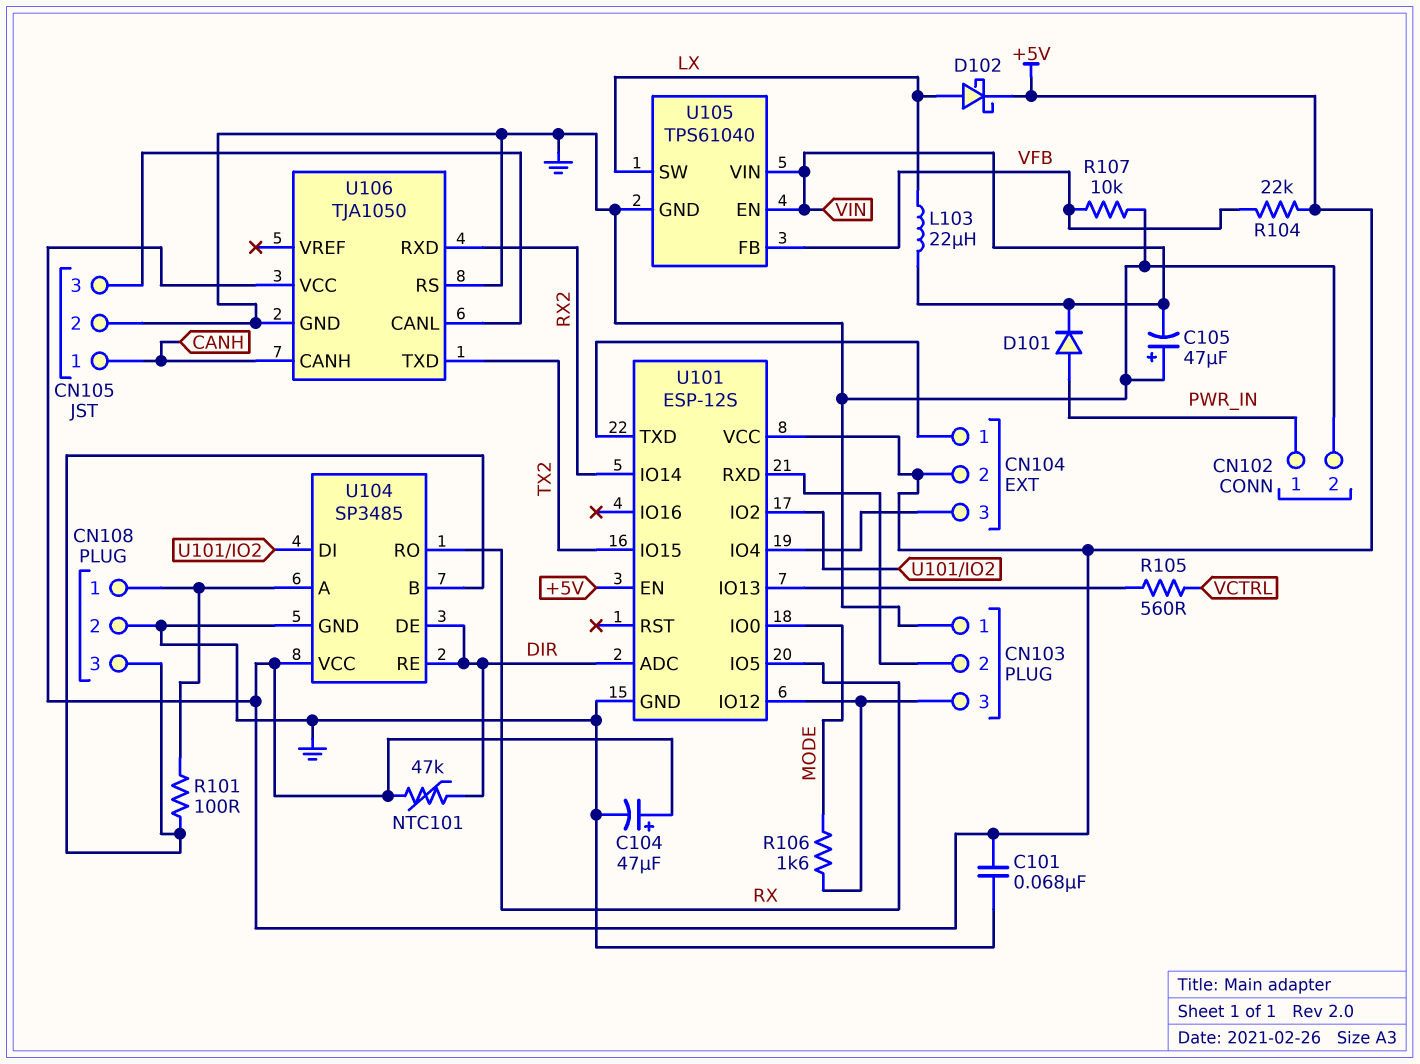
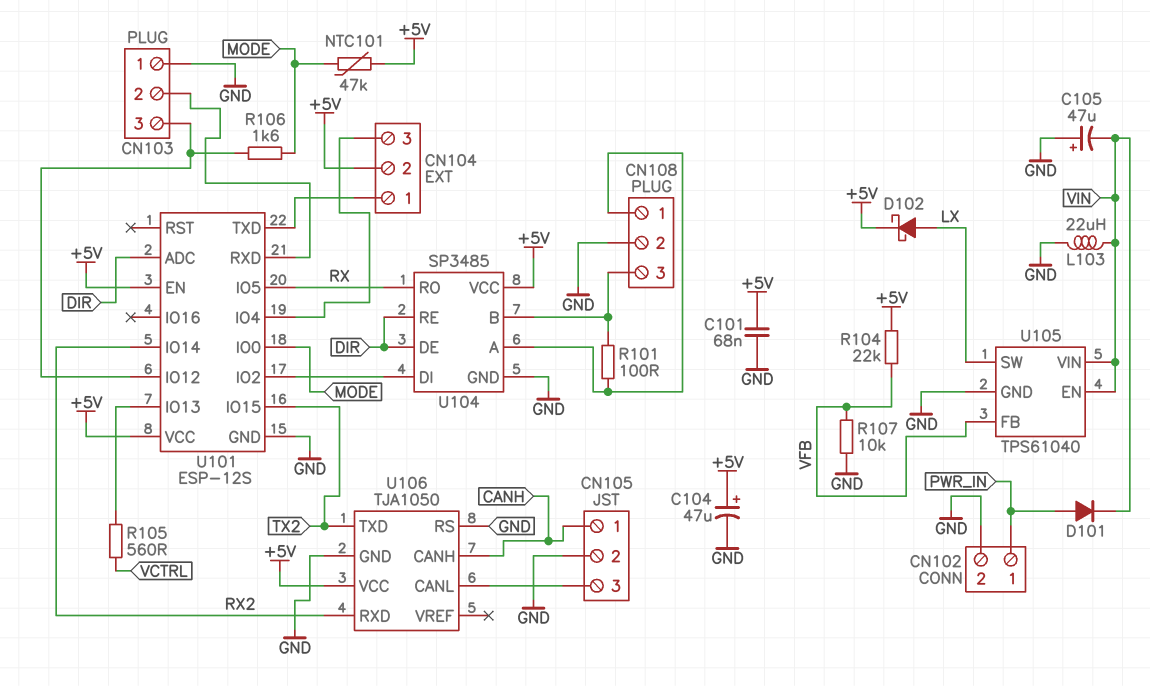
L103: 22uH (LX, VIN) -> 22uH (GND, VIN)
NTC101: 47k (+5V, DIR) -> 47k (+5V, MODE)

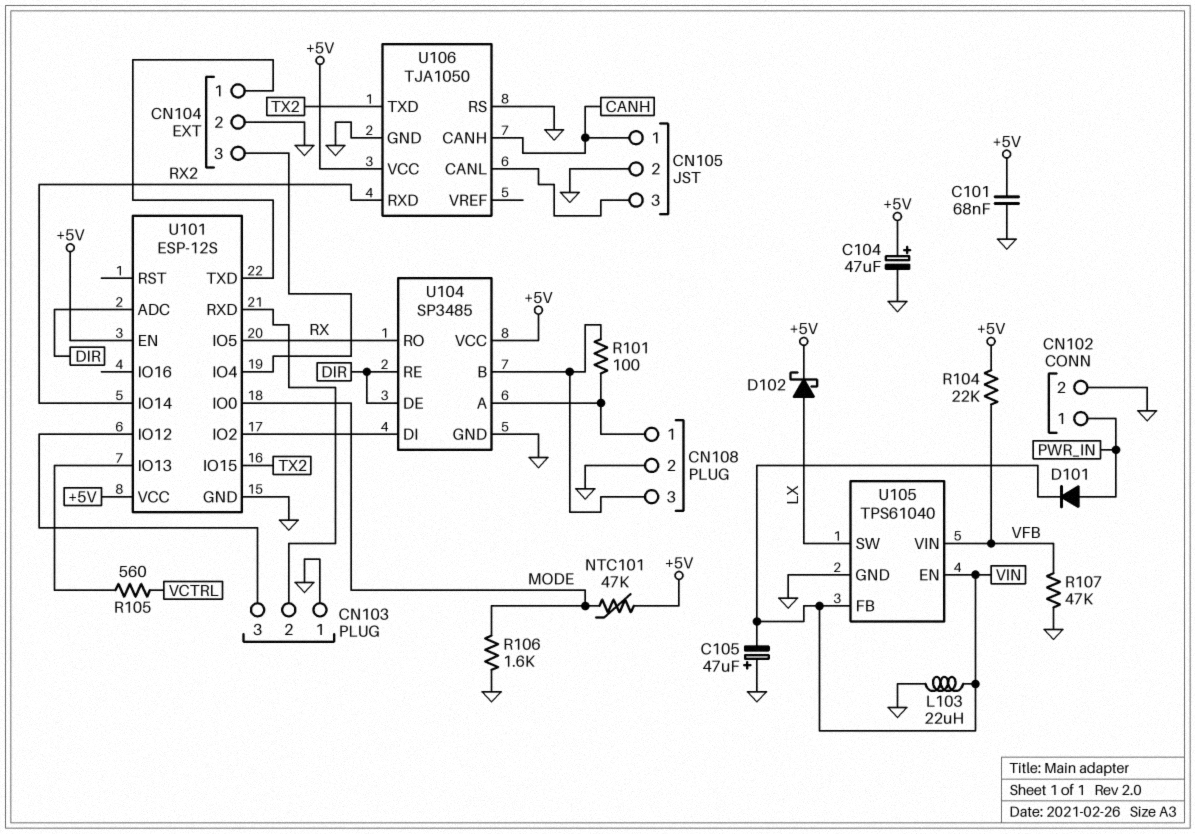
CN104 pin 2: +5V -> GND
R106: 1.6k (CN103/3, MODE) -> 1.6k (GND, MODE)
R107: 10k (GND, VFB) -> 47k (GND, VFB)
U105 pin FB: VFB -> VIN
U105 pin VIN: VIN -> VFB

